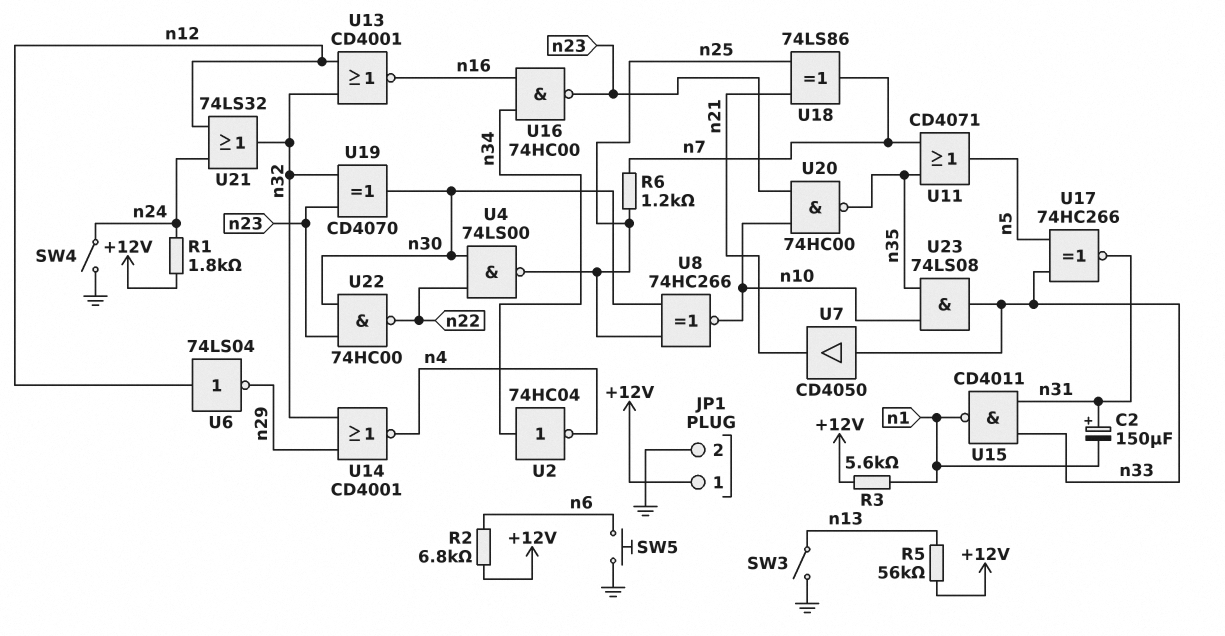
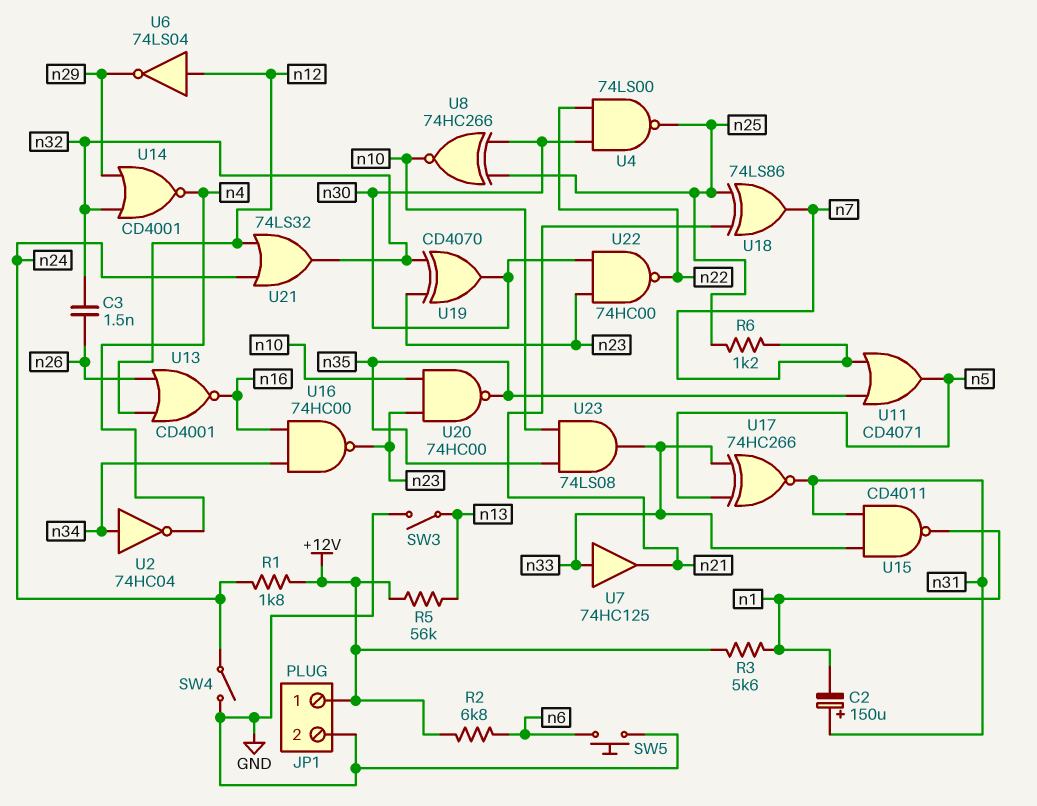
C3: none -> 1.5nF (n26, n32)
U7: buffer CD4050 (in n33, out n21) -> buffer 74HC125 (in n33, out n21)
U13: NOR CD4001 (in n12, in n32, out n16) -> NOR CD4001 (in n12, in n26, out n16)

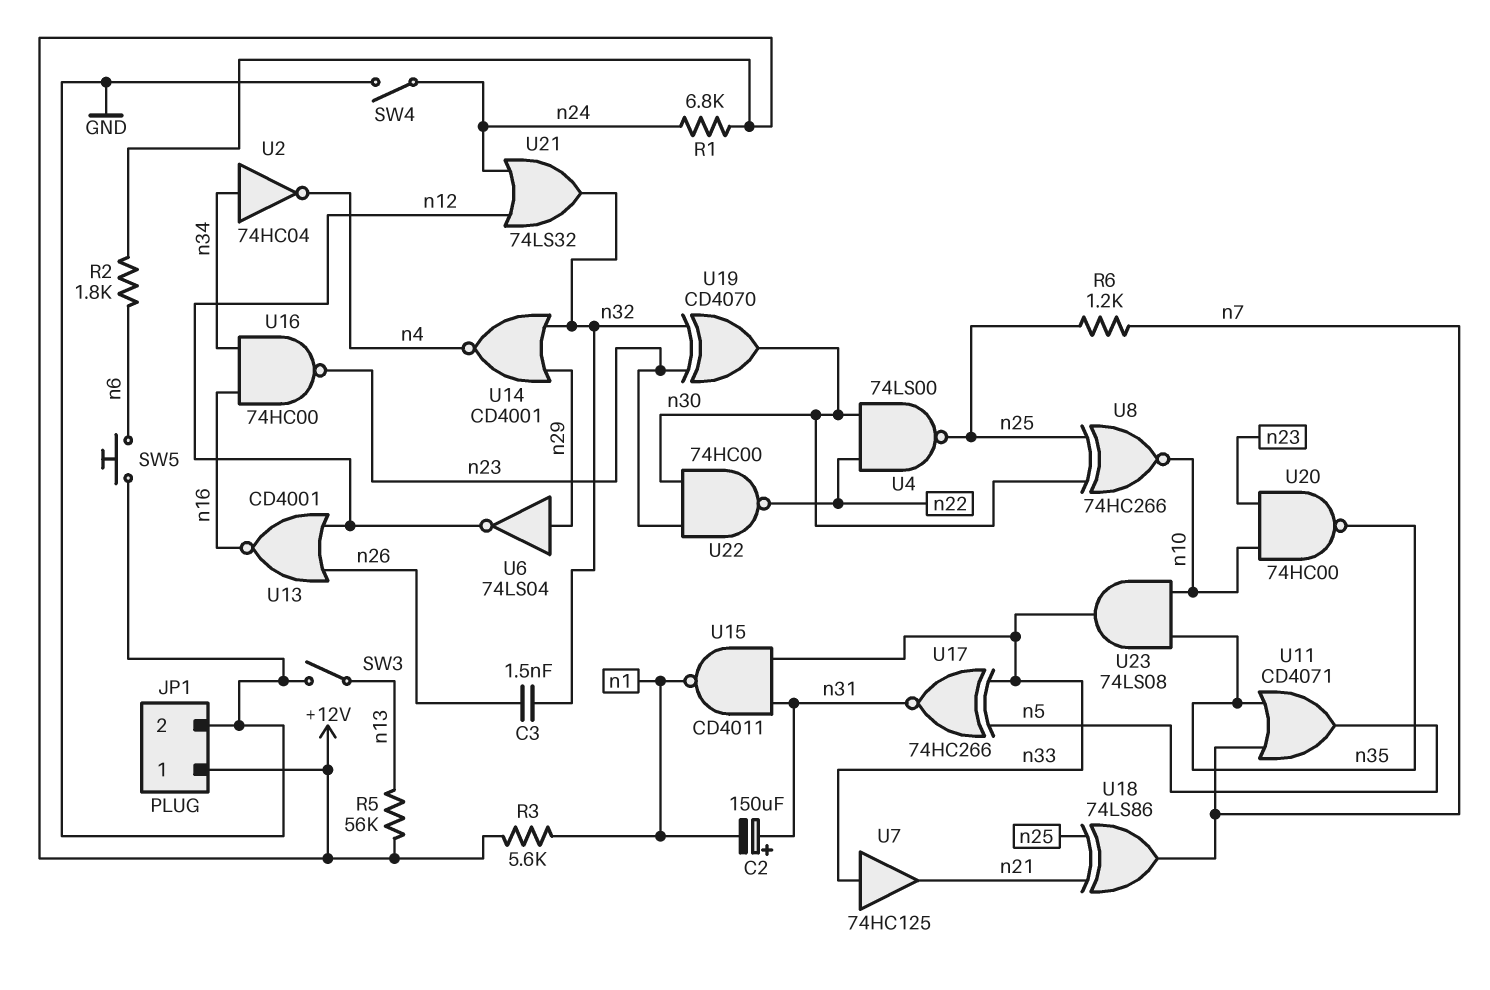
R1: 1.8k (+12V, n24) -> 6.8k (+12V, n24)
R2: 6.8k (+12V, n6) -> 1.8k (+12V, n6)
U6: NOT 74LS04 (in n12, out n29) -> NOT 74LS04 (in n29, out n12)

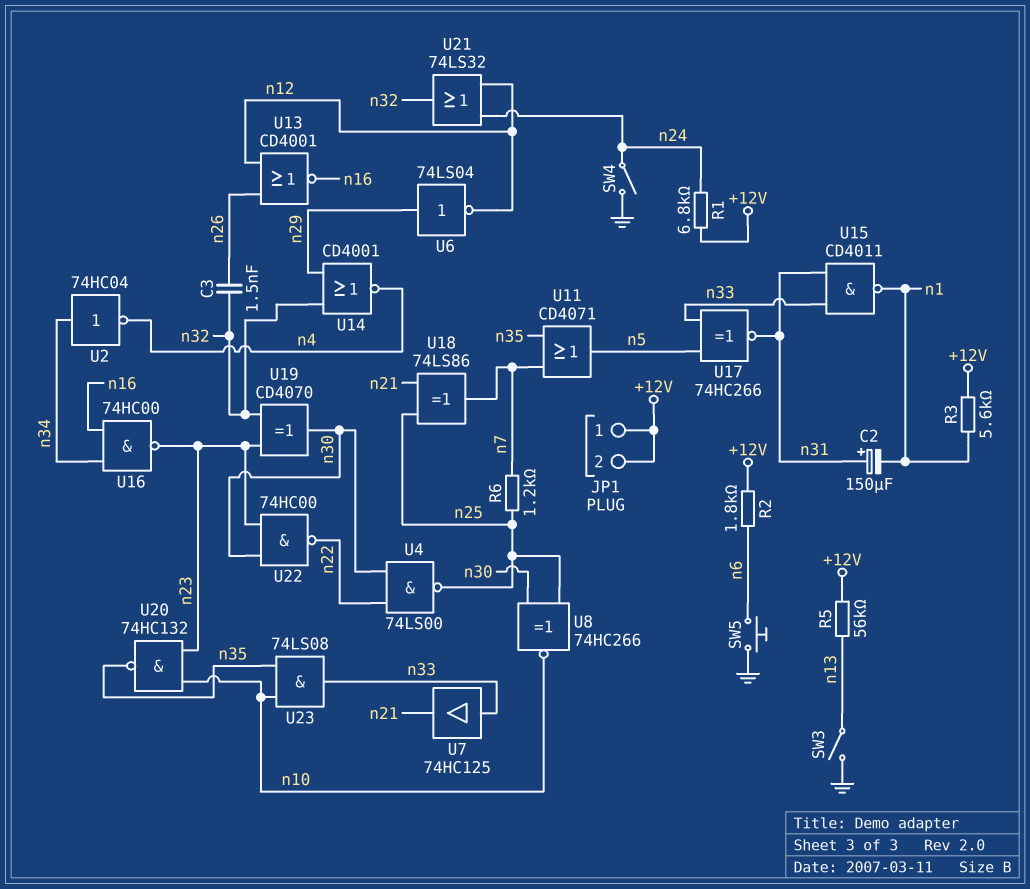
JP1 pin 2: GND -> +12V
U20: NAND 74HC00 (in n10, in n23, out n35) -> NAND 74HC132 (in n10, in n23, out n35)

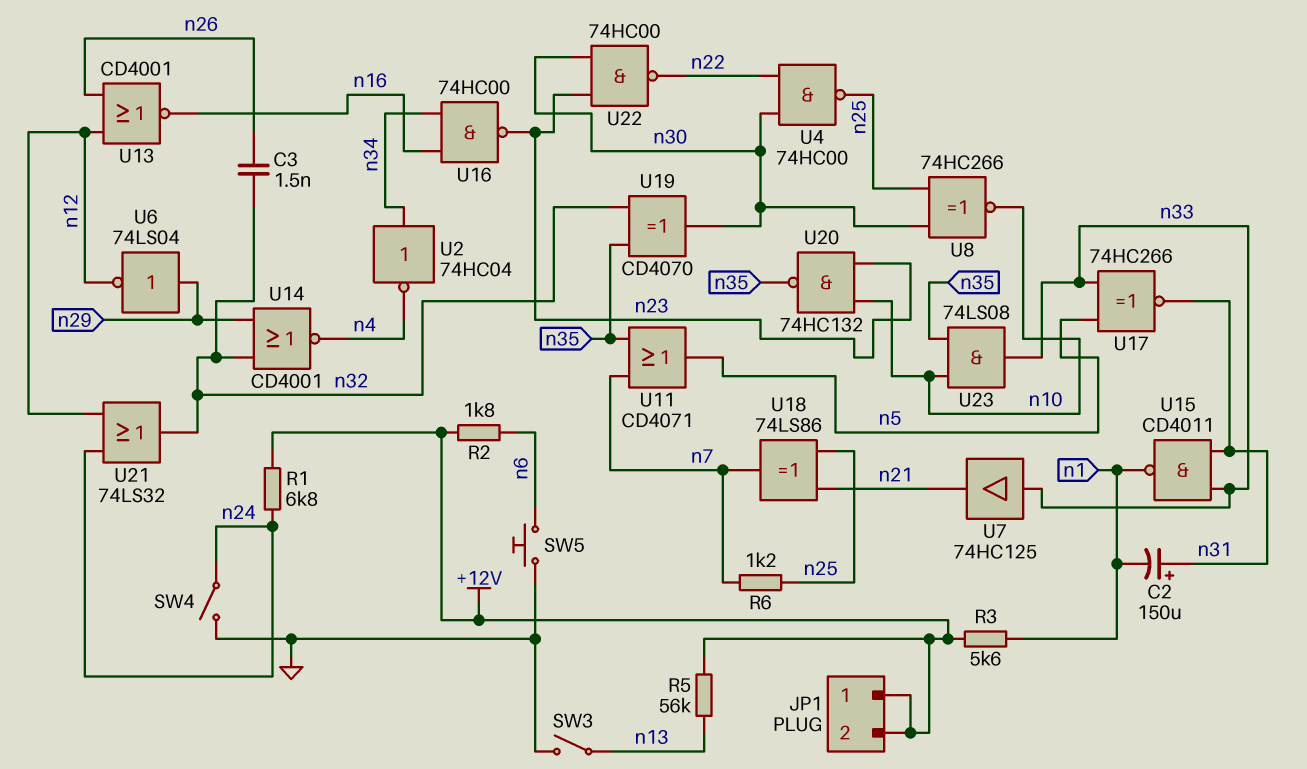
U4: NAND 74LS00 (in n22, in n30, out n25) -> NAND 74HC00 (in n22, in n30, out n25)
U19: XOR CD4070 (in n23, in n32, out n30) -> XOR CD4070 (in n32, in n35, out n30)

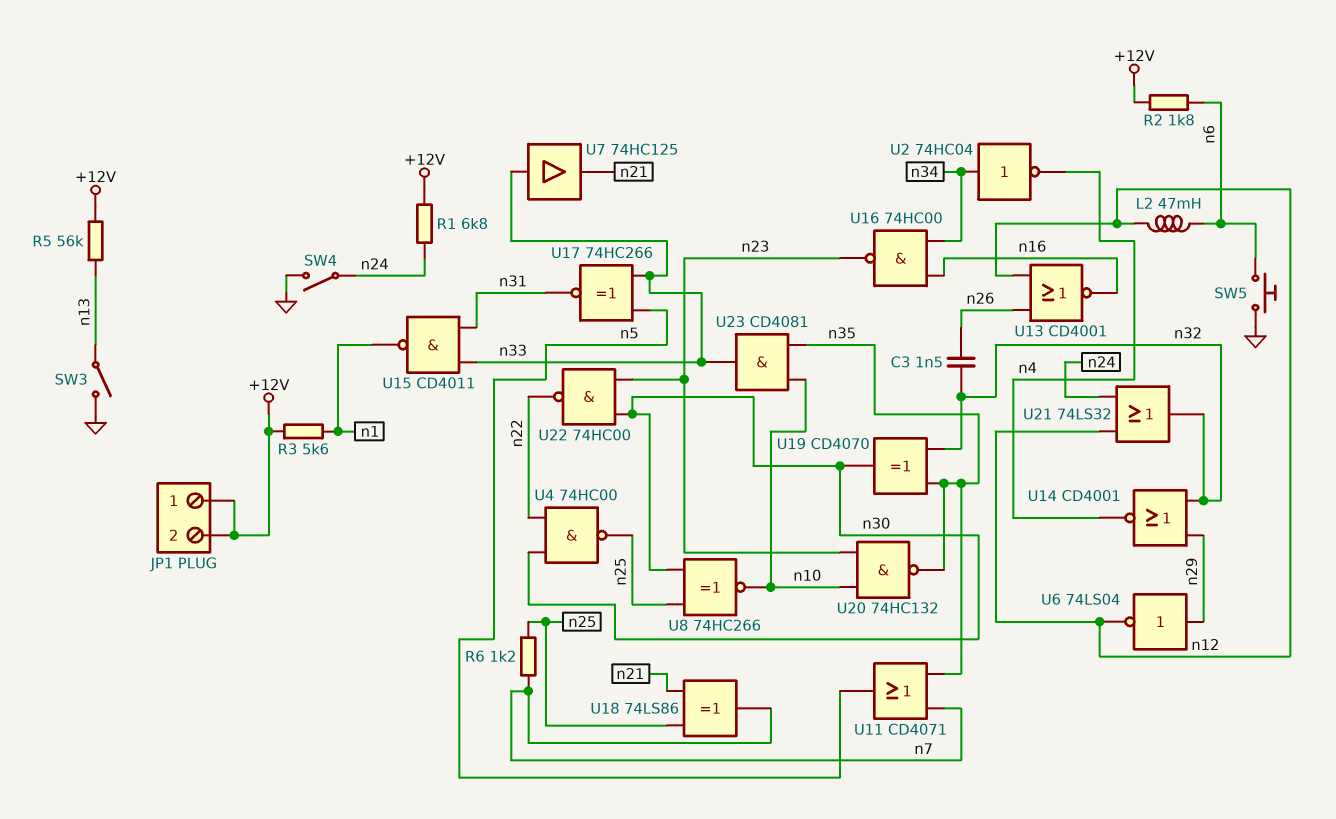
C2: 150uF (plus n31, minus n1) -> none
L2: none -> 47mH (n6, n12)
U23: AND 74LS08 (in n10, in n35, out n33) -> AND CD4081 (in n10, in n35, out n33)

